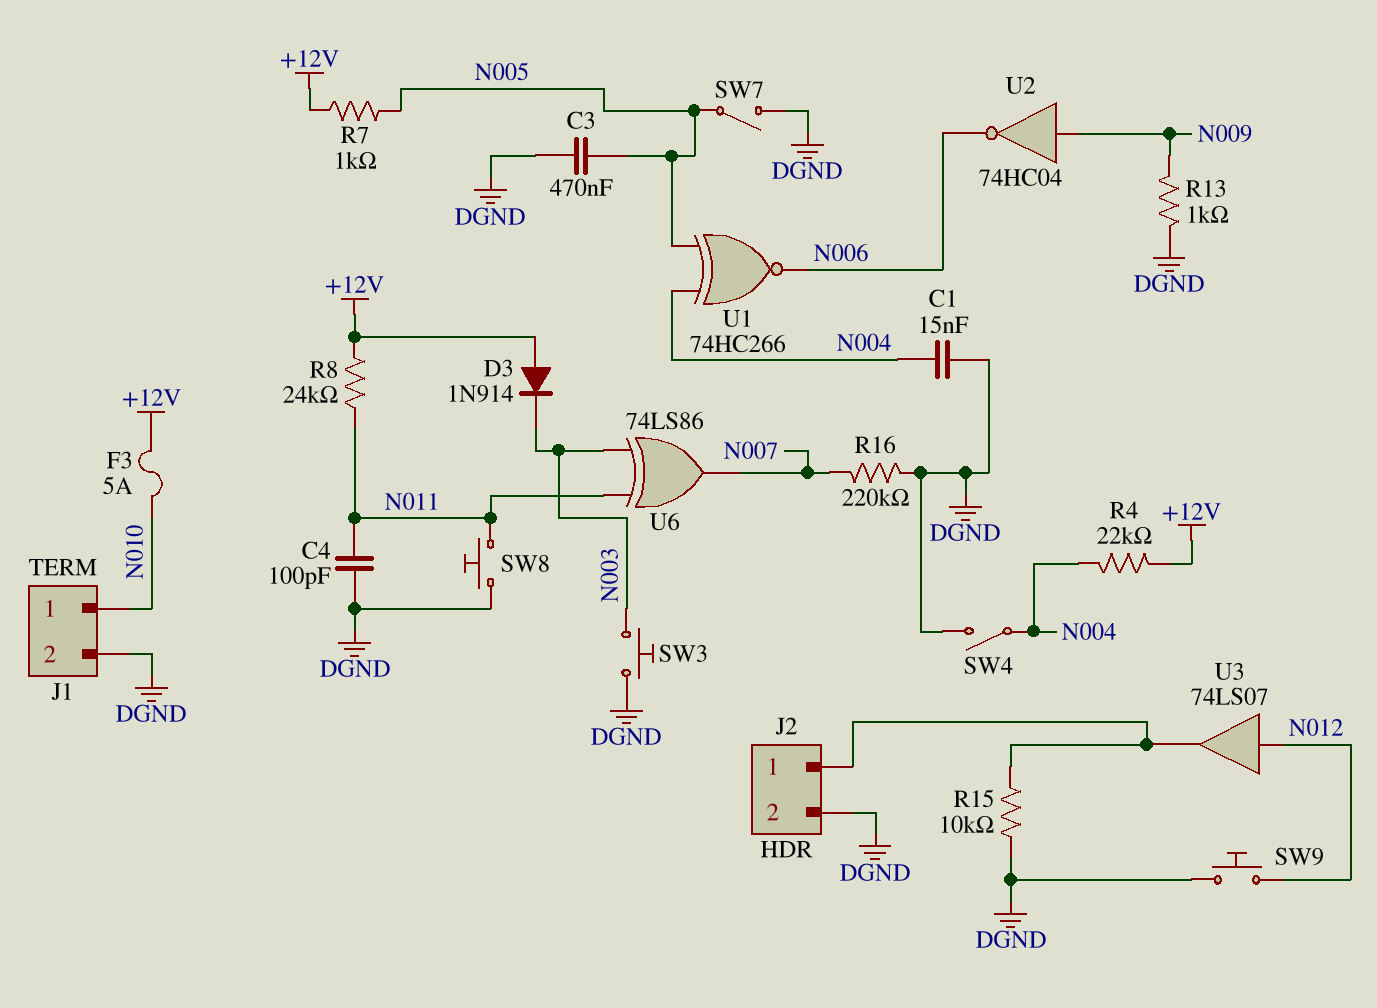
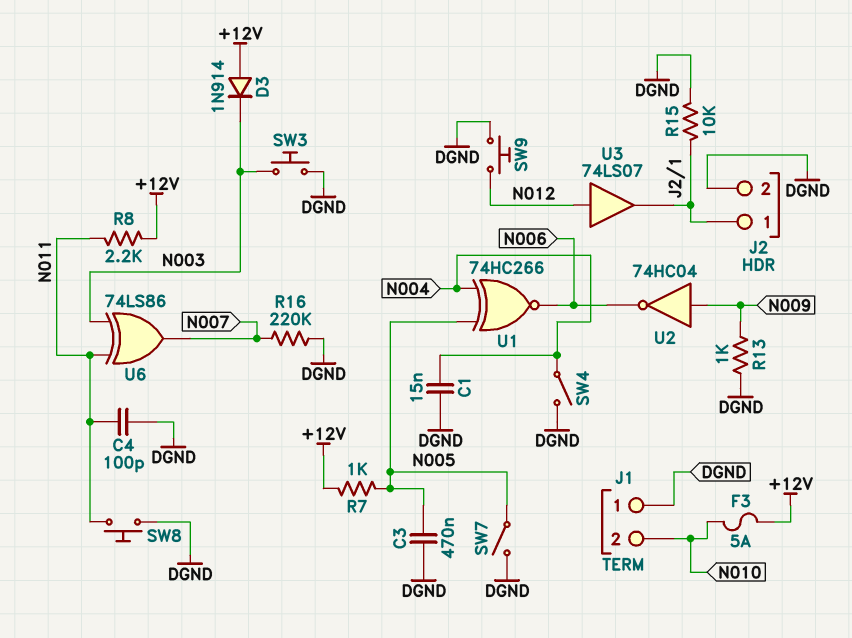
J1 pin 1: N010 -> DGND
J1 pin 2: DGND -> N010
R4: 22k (+12V, N004) -> none
R8: 24k (+12V, N011) -> 2.2k (+12V, N011)

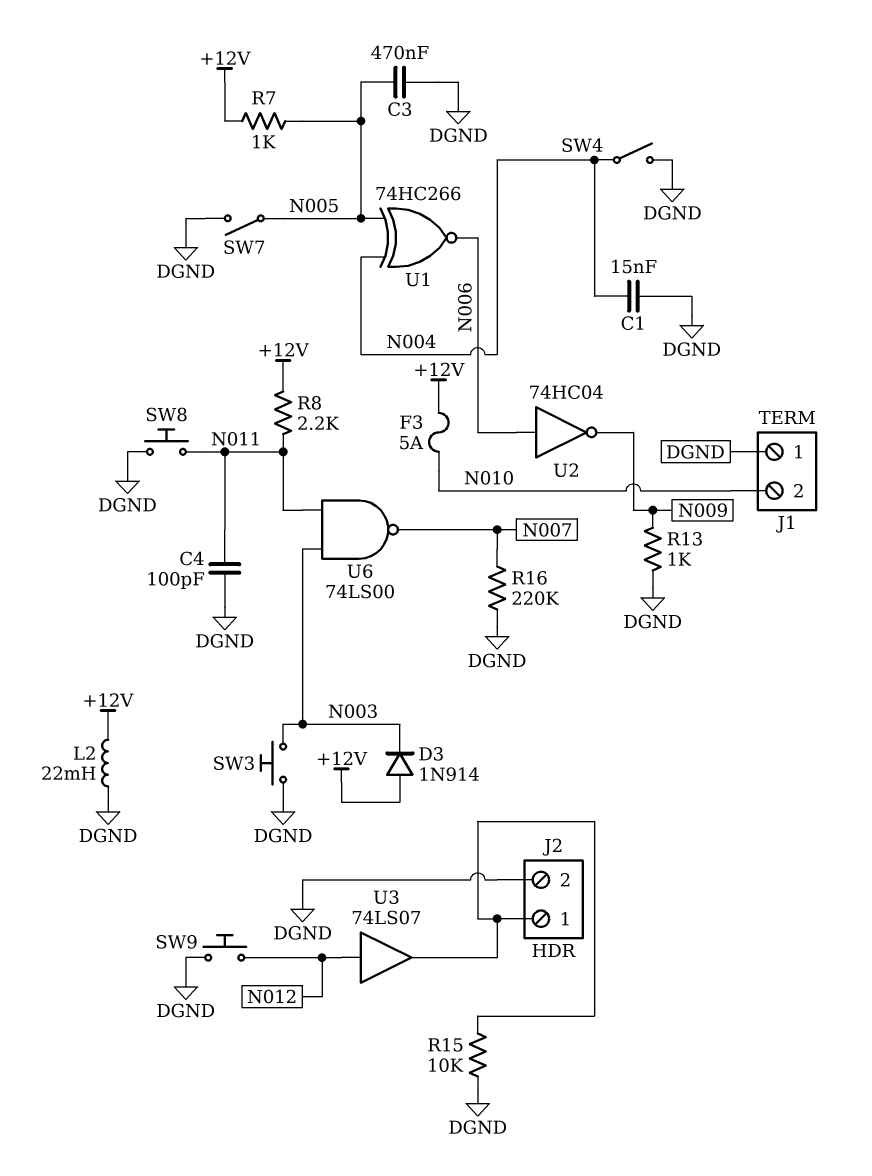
L2: none -> 22mH (+12V, DGND)
U2: NOT 74HC04 (in N009, out N006) -> NOT 74HC04 (in N006, out N009)
U6: XOR 74LS86 (in N003, in N011, out N007) -> NAND 74LS00 (in N003, in N011, out N007)

